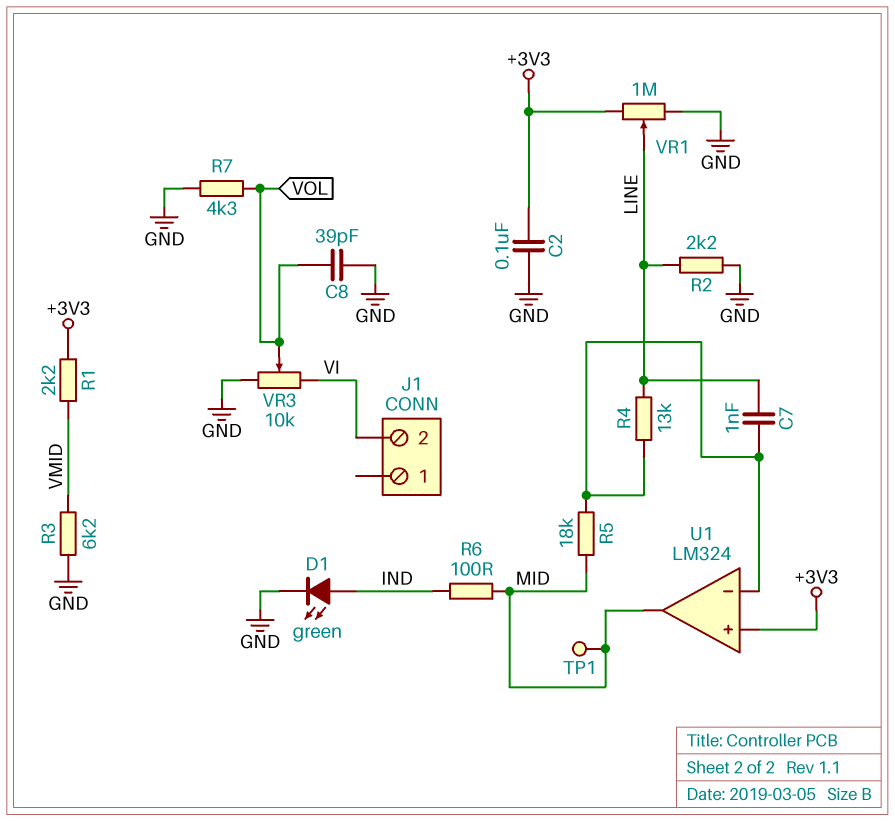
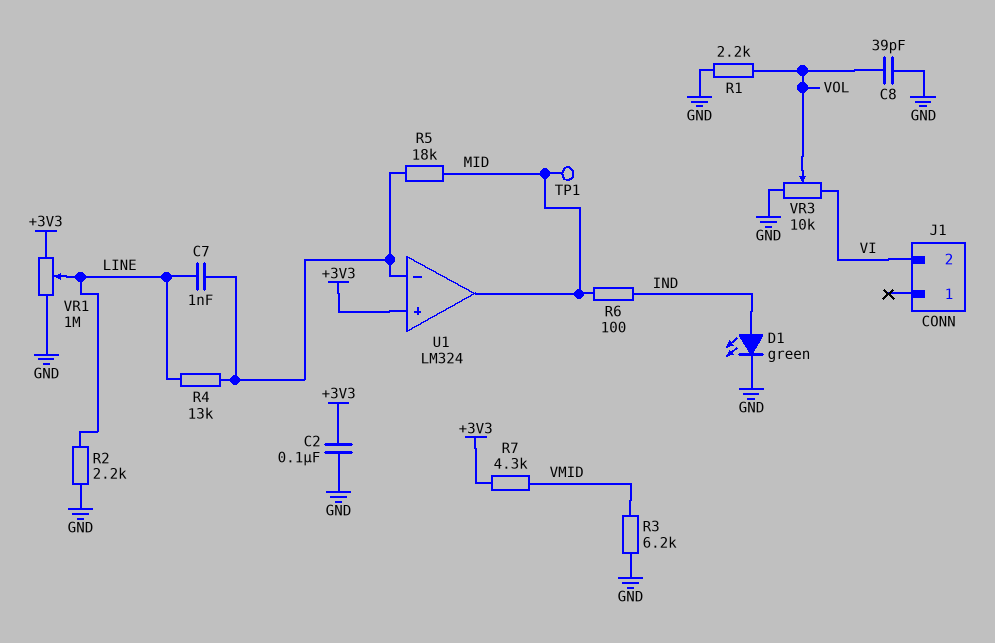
R1: 2.2k (+3V3, VMID) -> 2.2k (GND, VOL)
R7: 4.3k (GND, VOL) -> 4.3k (+3V3, VMID)

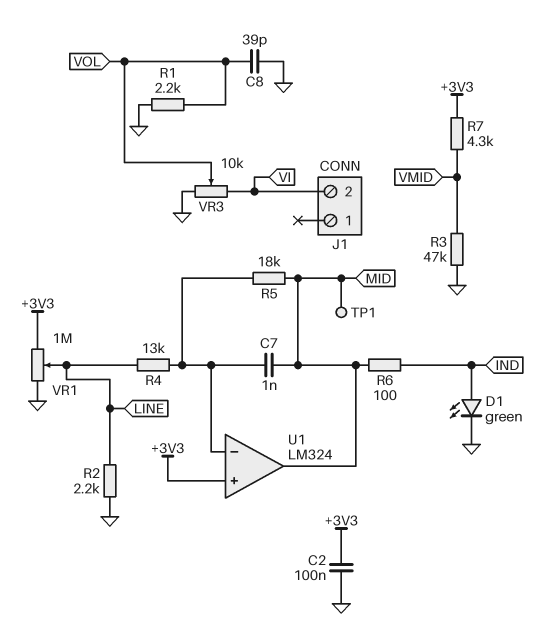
C7: 1nF (LINE, U1/in-) -> 1nF (MID, U1/in-)
R3: 6.2k (GND, VMID) -> 47k (GND, VMID)

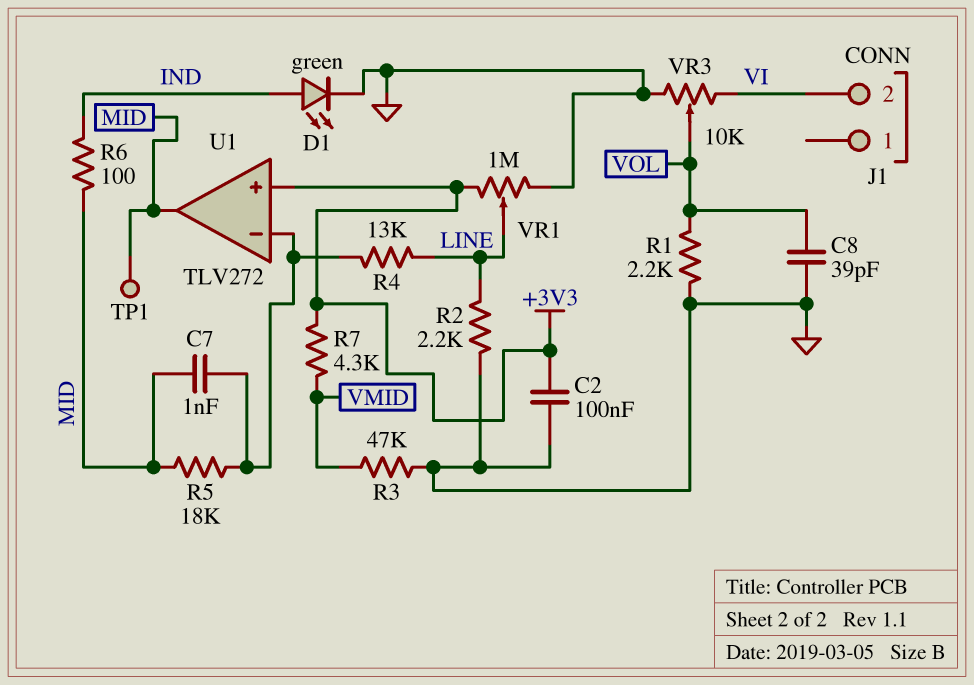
U1: LM324 -> TLV272

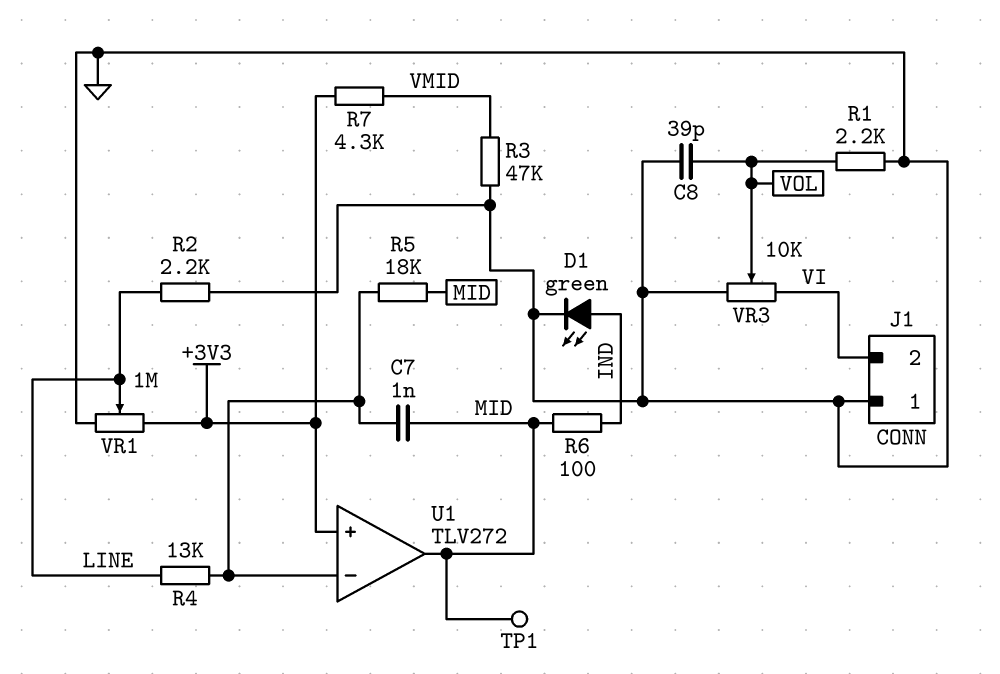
C2: 100nF (+3V3, GND) -> none
J1 pin 1: none -> GND

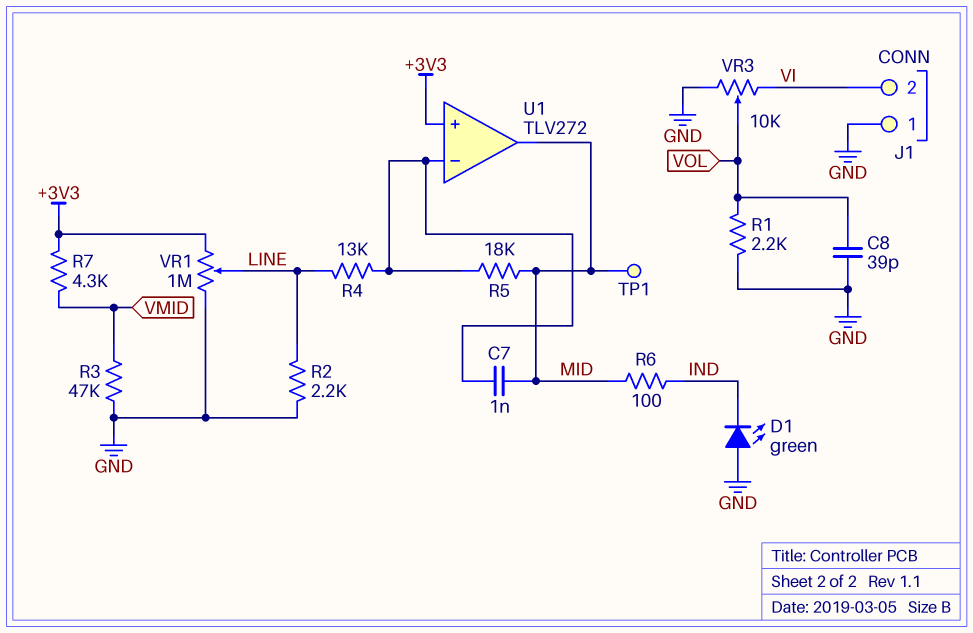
D1: LED green (A IND, K GND) -> LED green (A GND, K IND)

